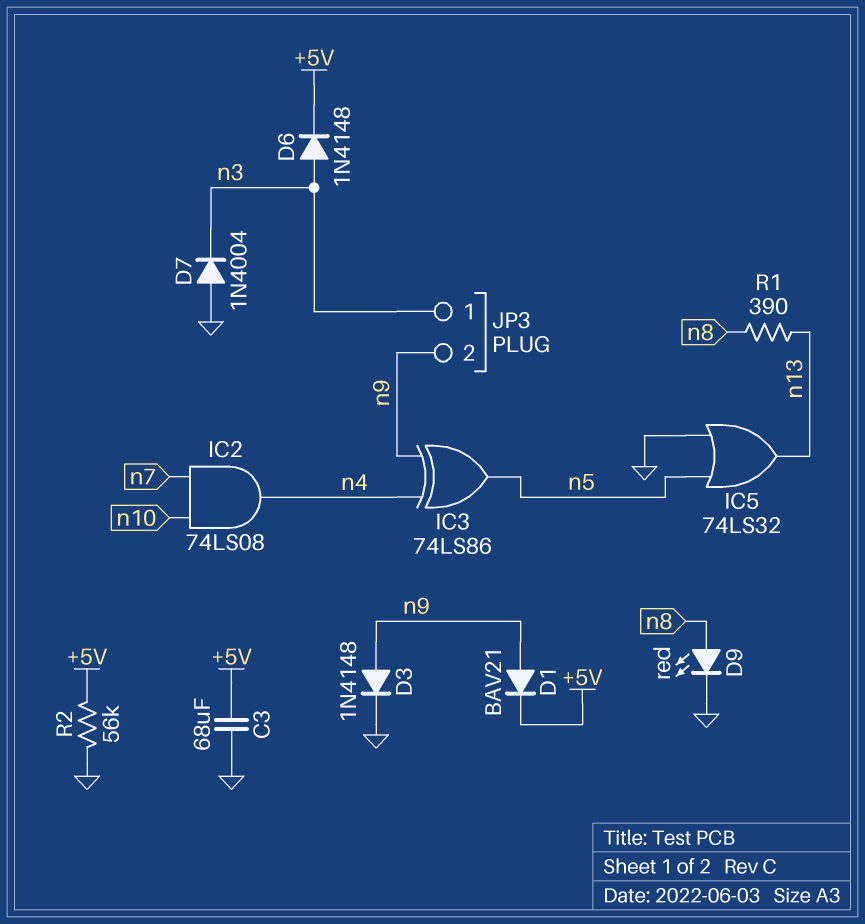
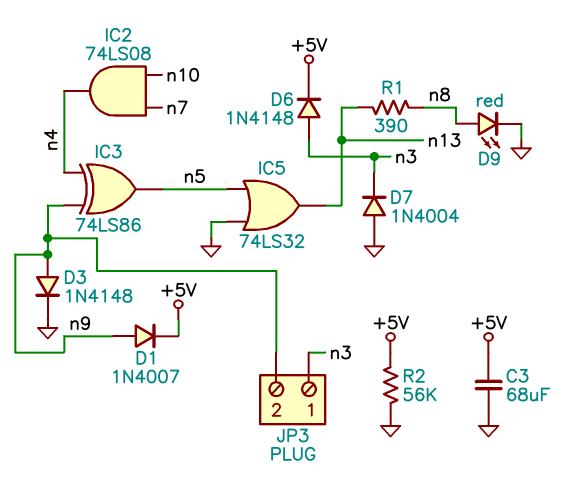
D1: diode BAV21 (A n9, K +5V) -> diode 1N4007 (A n9, K +5V)

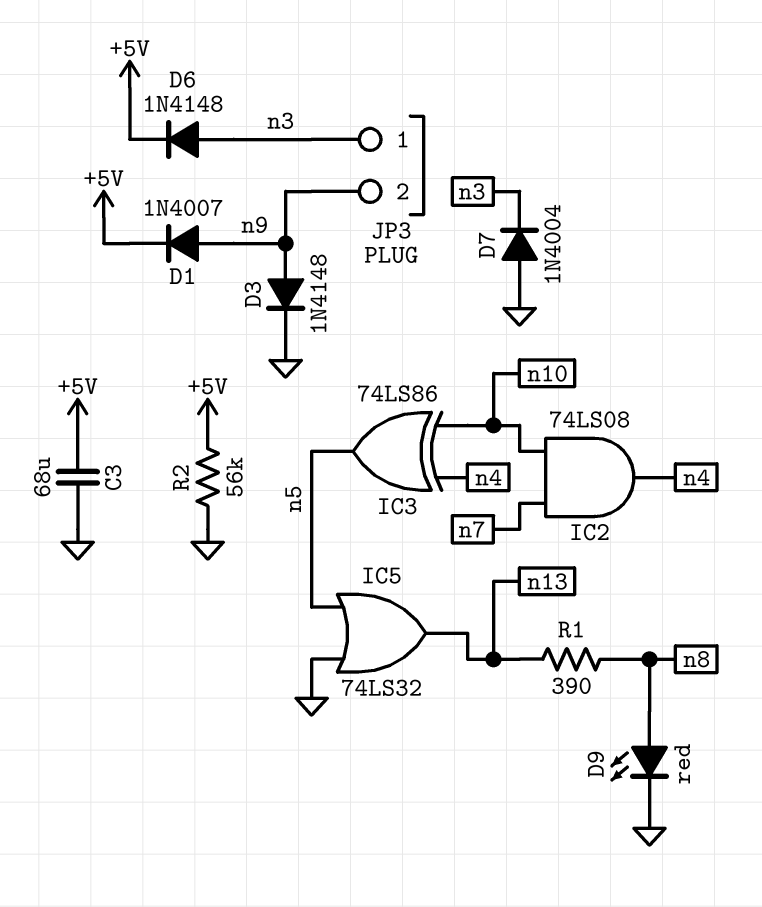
IC3: XOR 74LS86 (in n4, in n9, out n5) -> XOR 74LS86 (in n4, in n10, out n5)

